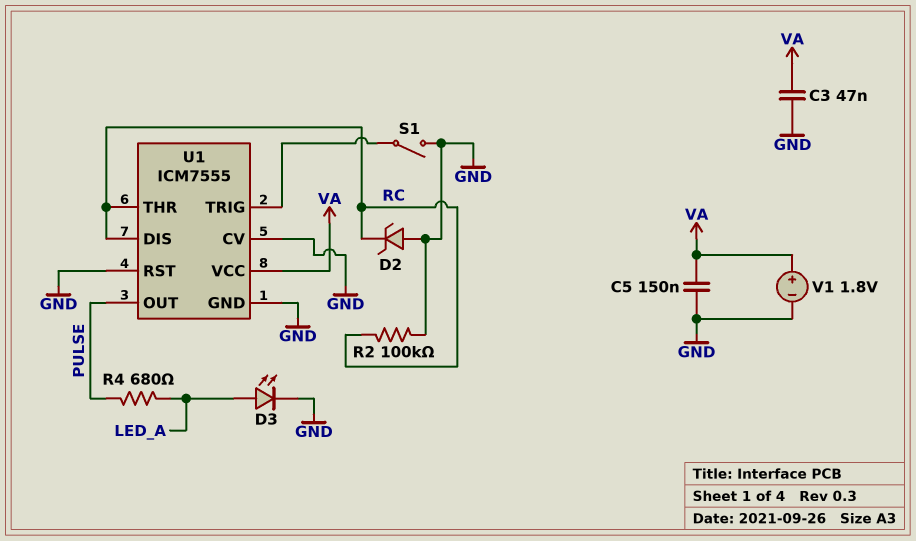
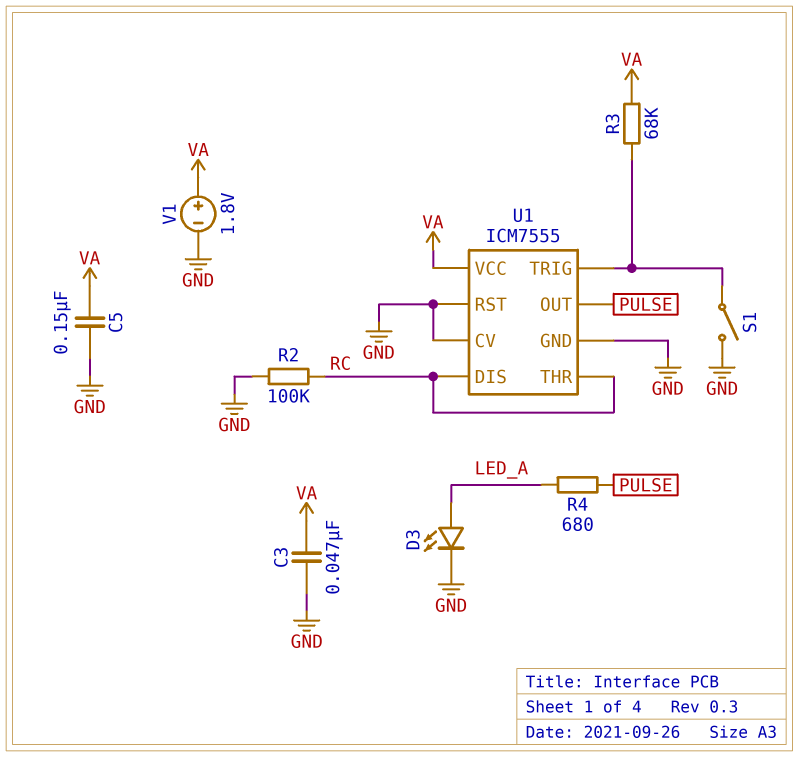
D2: zener (A GND, K RC) -> none
R3: none -> 68k (U1/TRIG, VA)

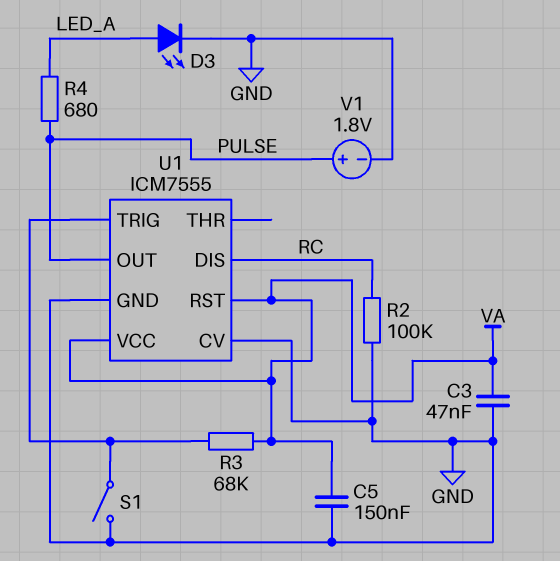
U1 pin RST: GND -> VA
U1 pin THR: RC -> none
V1: 1.8V (plus VA, minus GND) -> 1.8V (plus PULSE, minus GND)

